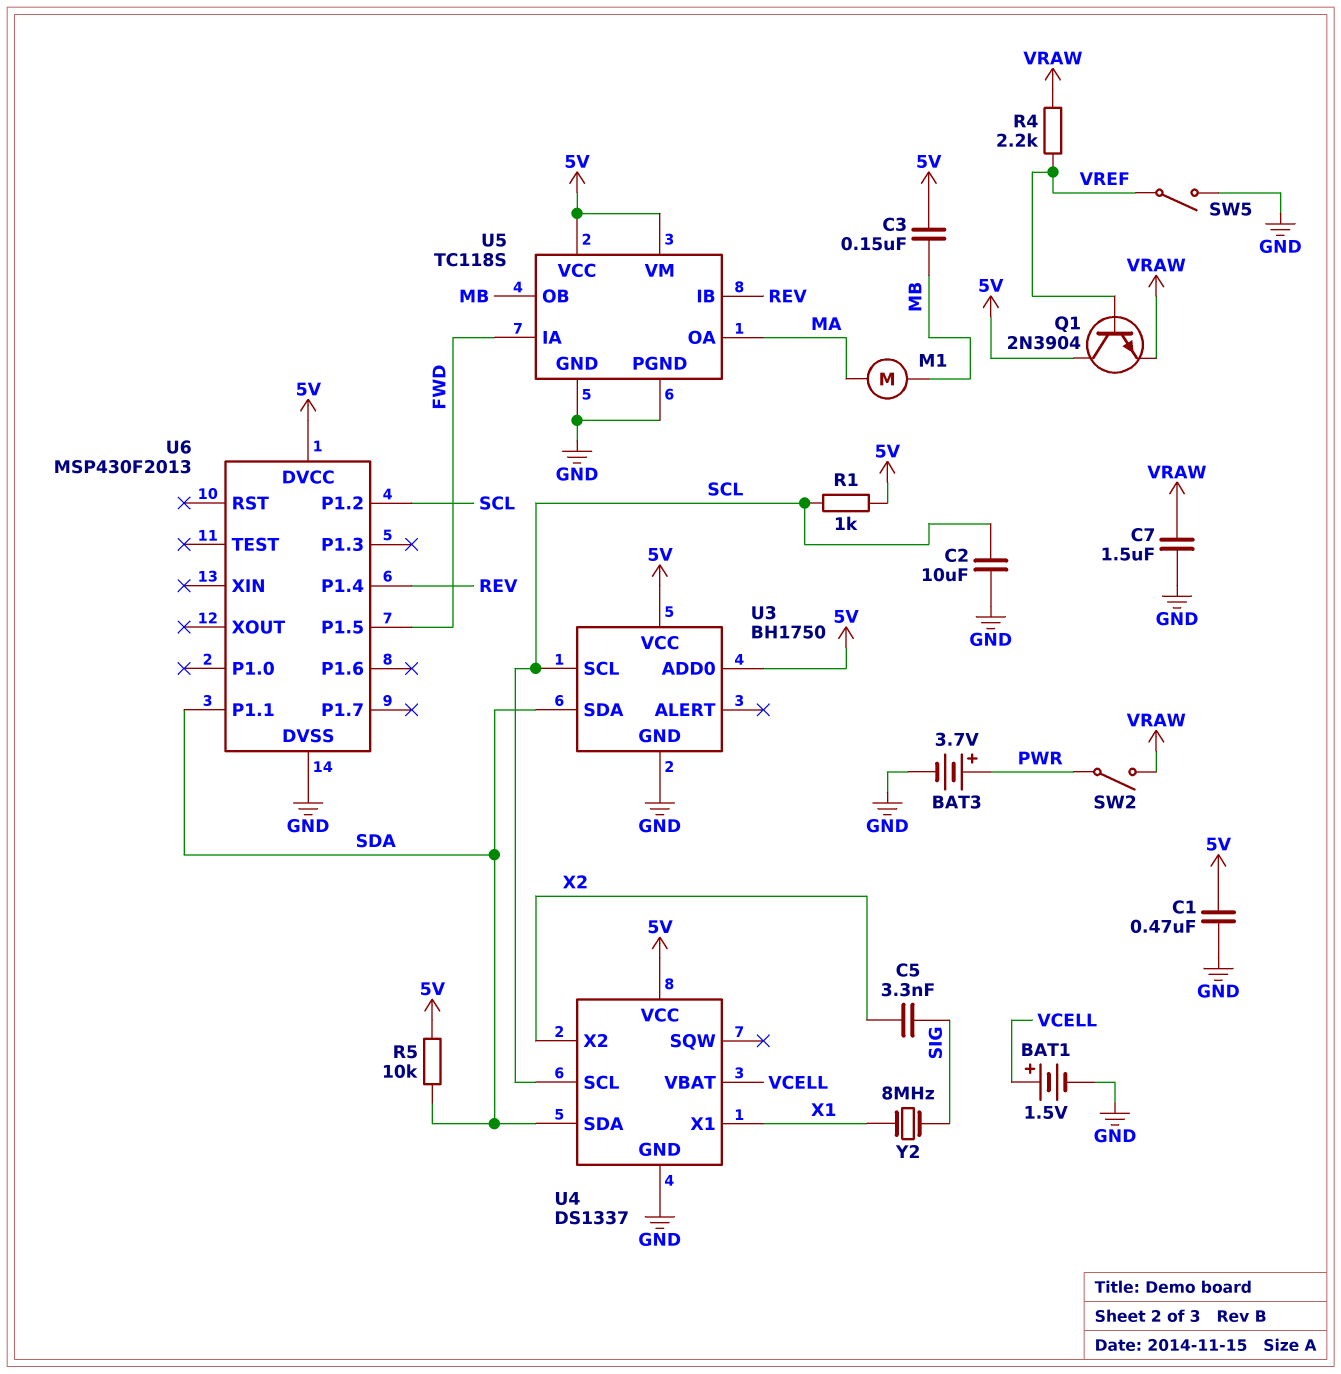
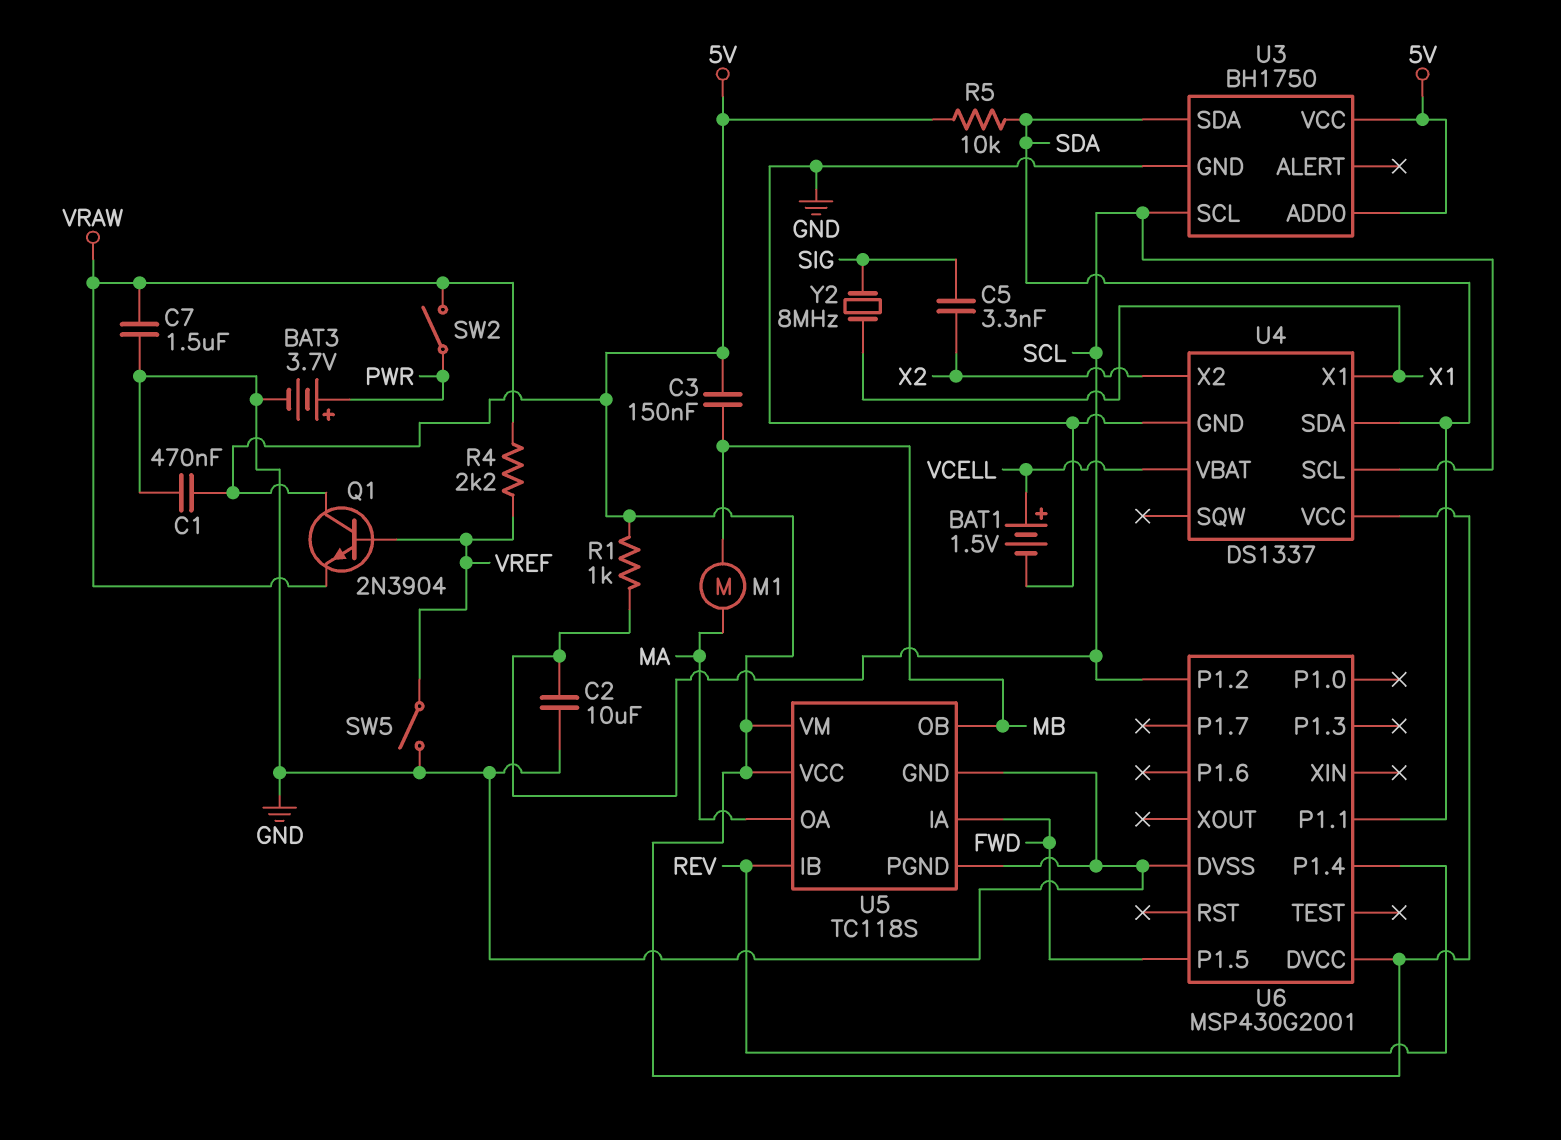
U6: MSP430F2013 -> MSP430G2001

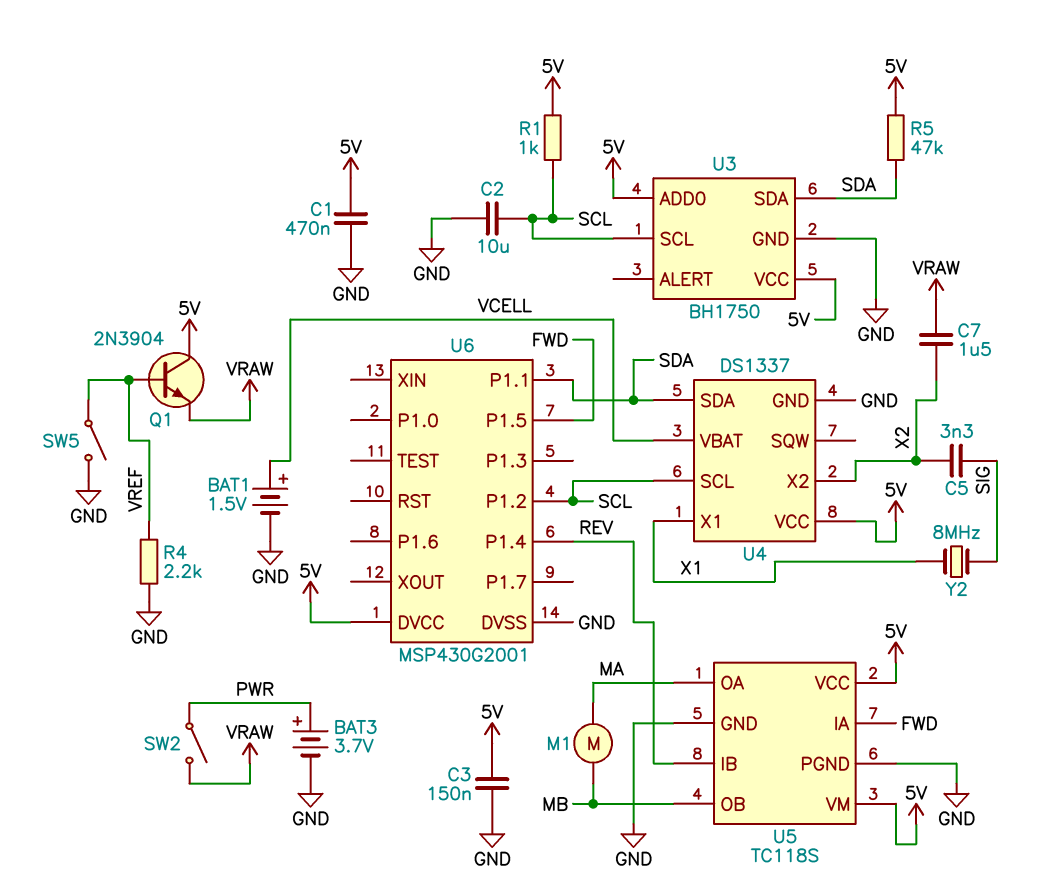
C3: 150nF (5V, MB) -> 150nF (5V, GND)
C7: 1.5uF (GND, VRAW) -> 1.5uF (VRAW, X2)
R4: 2.2k (VRAW, VREF) -> 2.2k (GND, VREF)
R5: 10k (5V, SDA) -> 47k (5V, SDA)

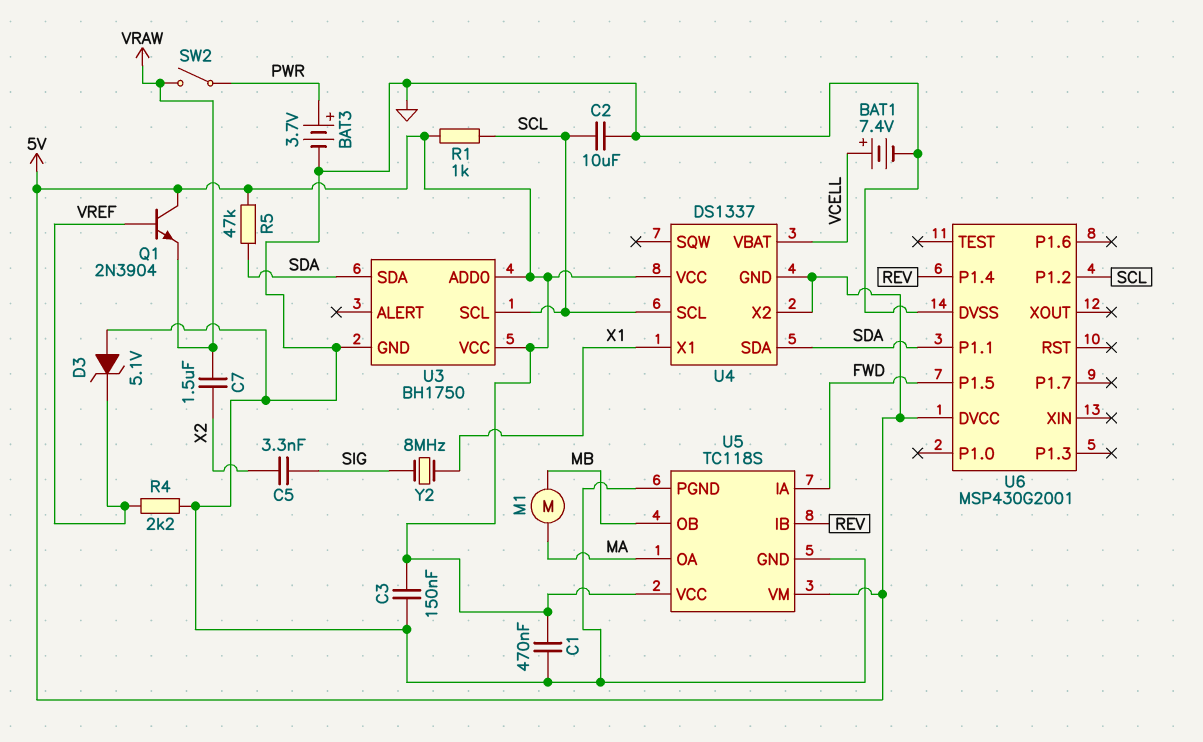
BAT1: 1.5V (plus VCELL, minus GND) -> 7.4V (plus VCELL, minus GND)
D3: none -> zener 5.1V (A GND, K VREF)
SW5: switch (GND, VREF) -> none
U4 pin GND: GND -> 5V
U4 pin X2: X2 -> 5V

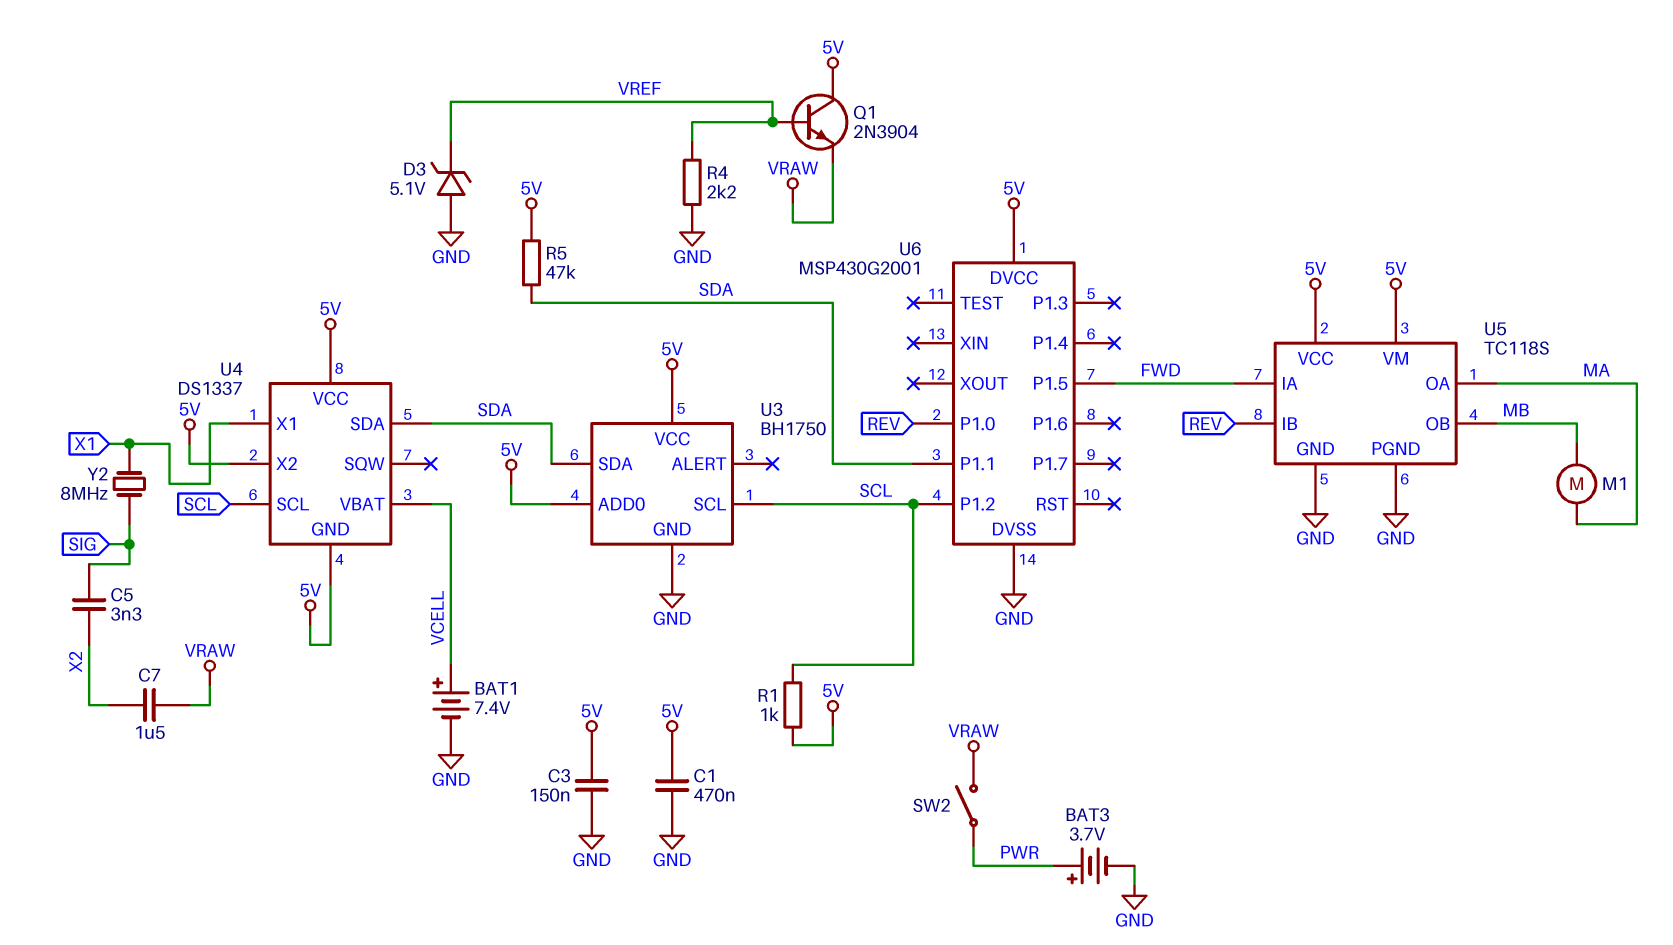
C2: 10uF (GND, SCL) -> none
U6 pin P1.0: none -> REV
U6 pin P1.4: REV -> none

